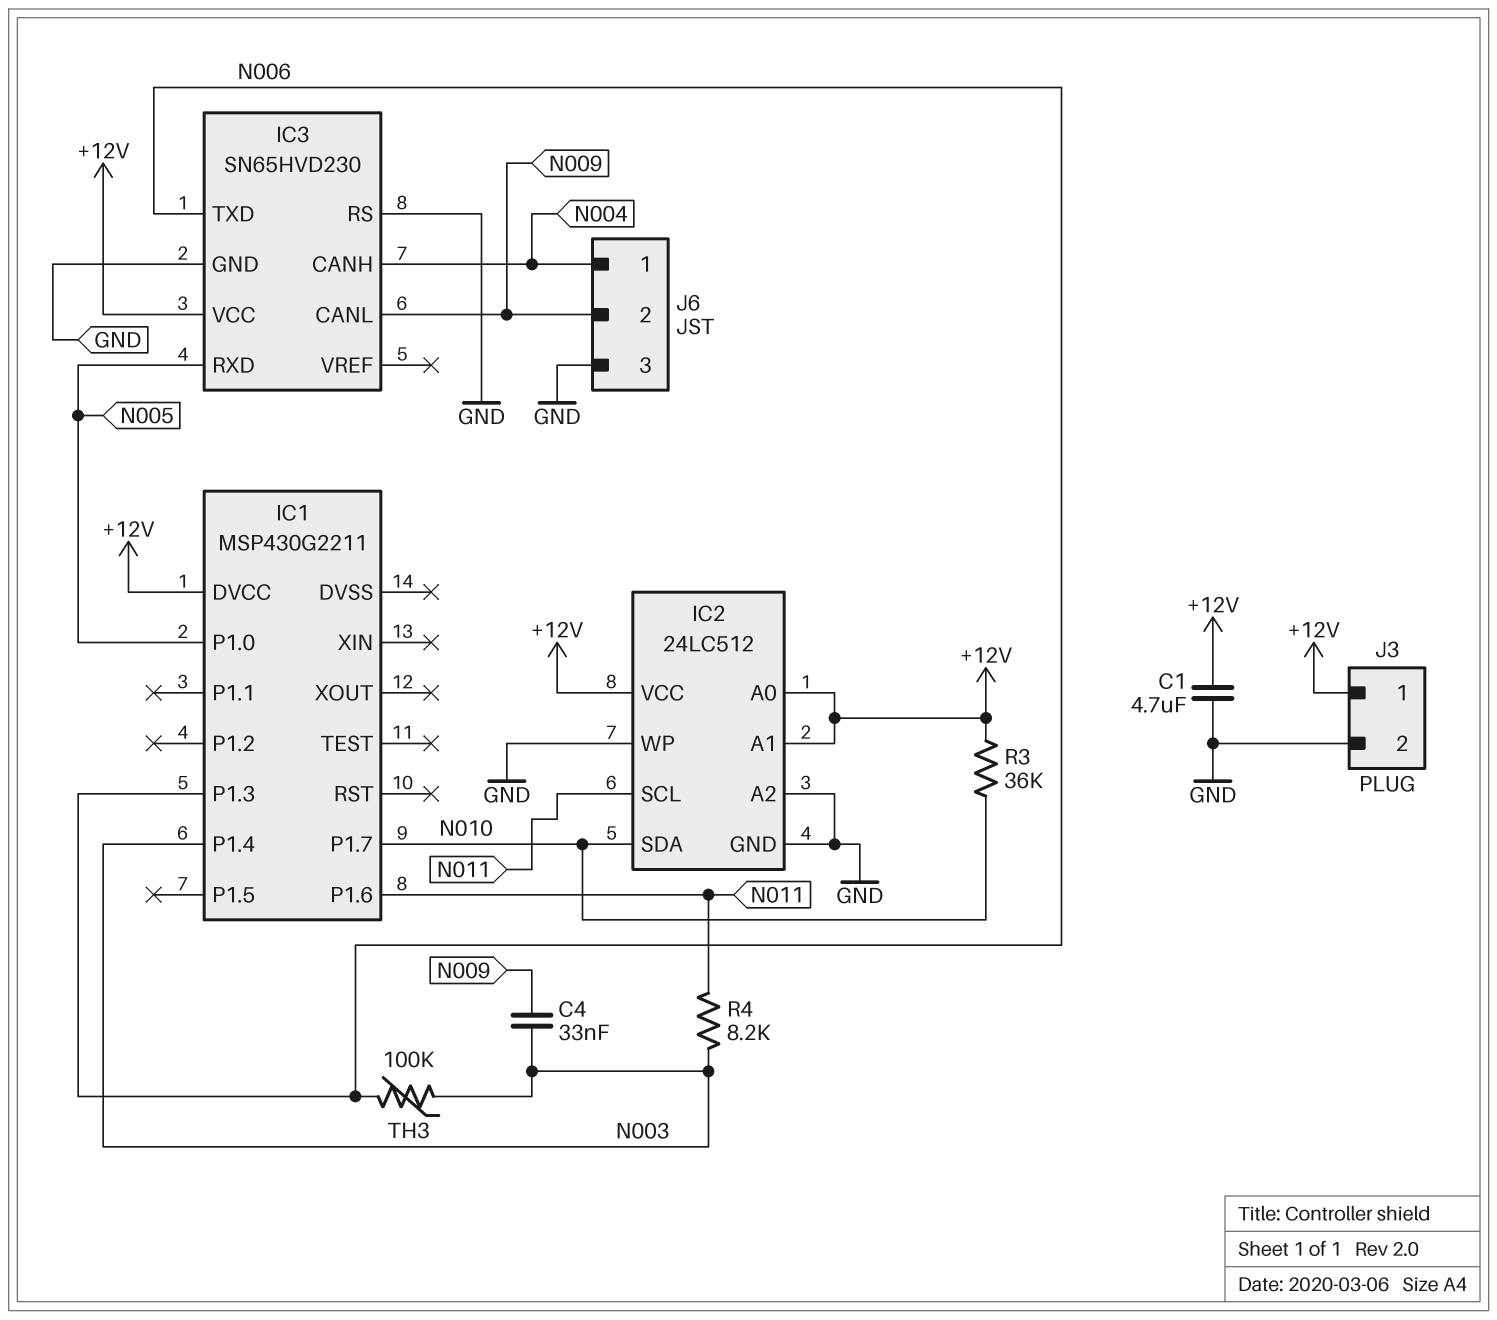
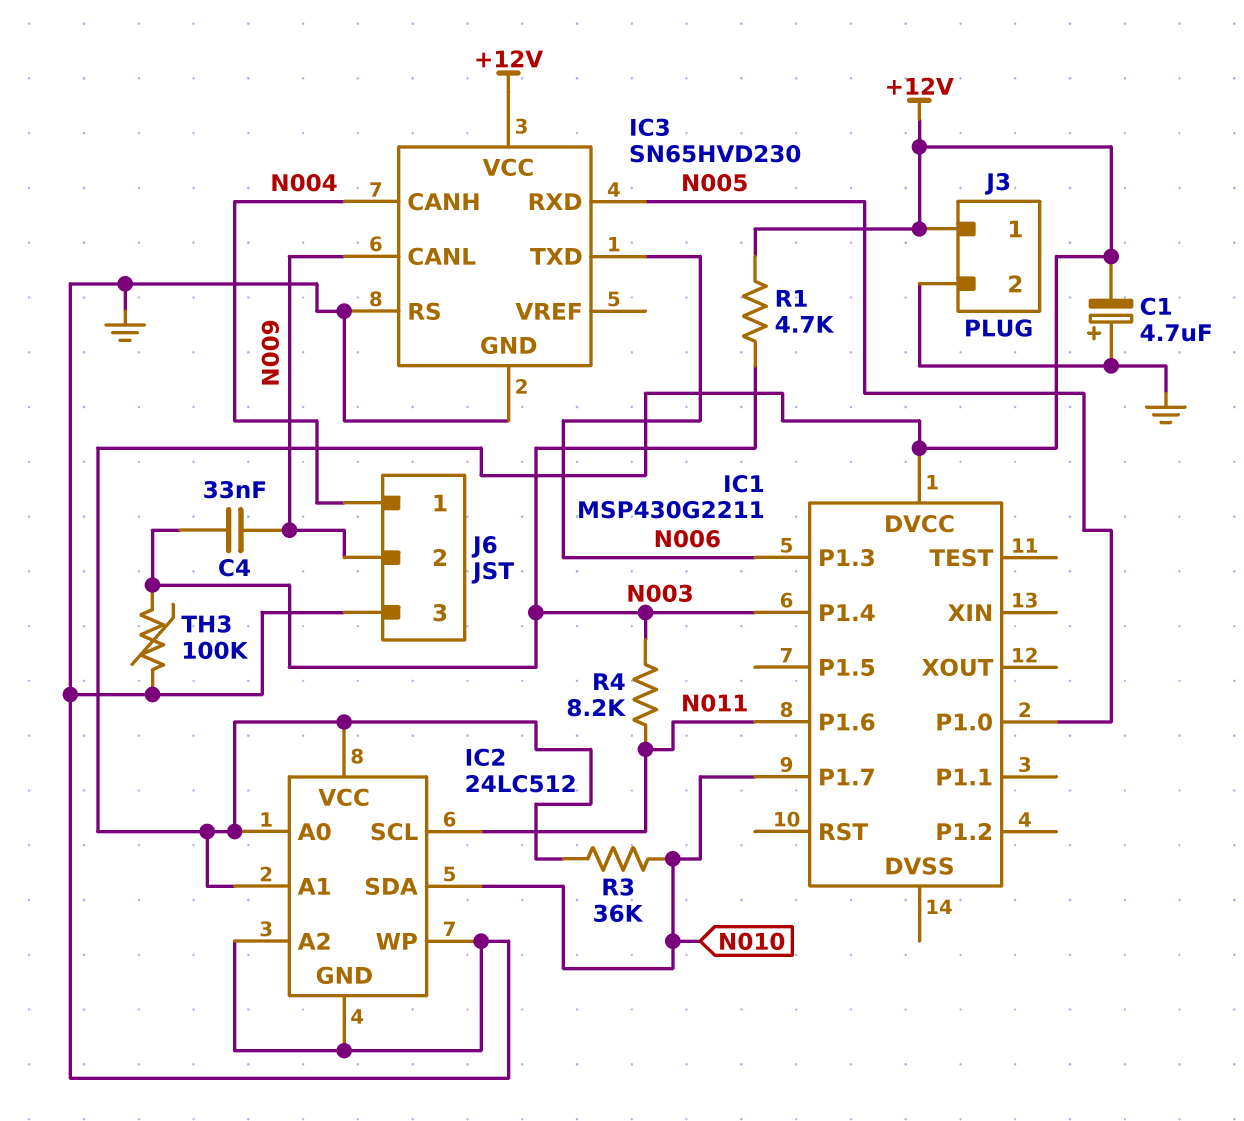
C1: 4.7uF (+12V, GND) -> 4.7uF (plus GND, minus +12V)
R1: none -> 4.7k (+12V, N003)
TH3: 100k (N003, N006) -> 100k (GND, N003)

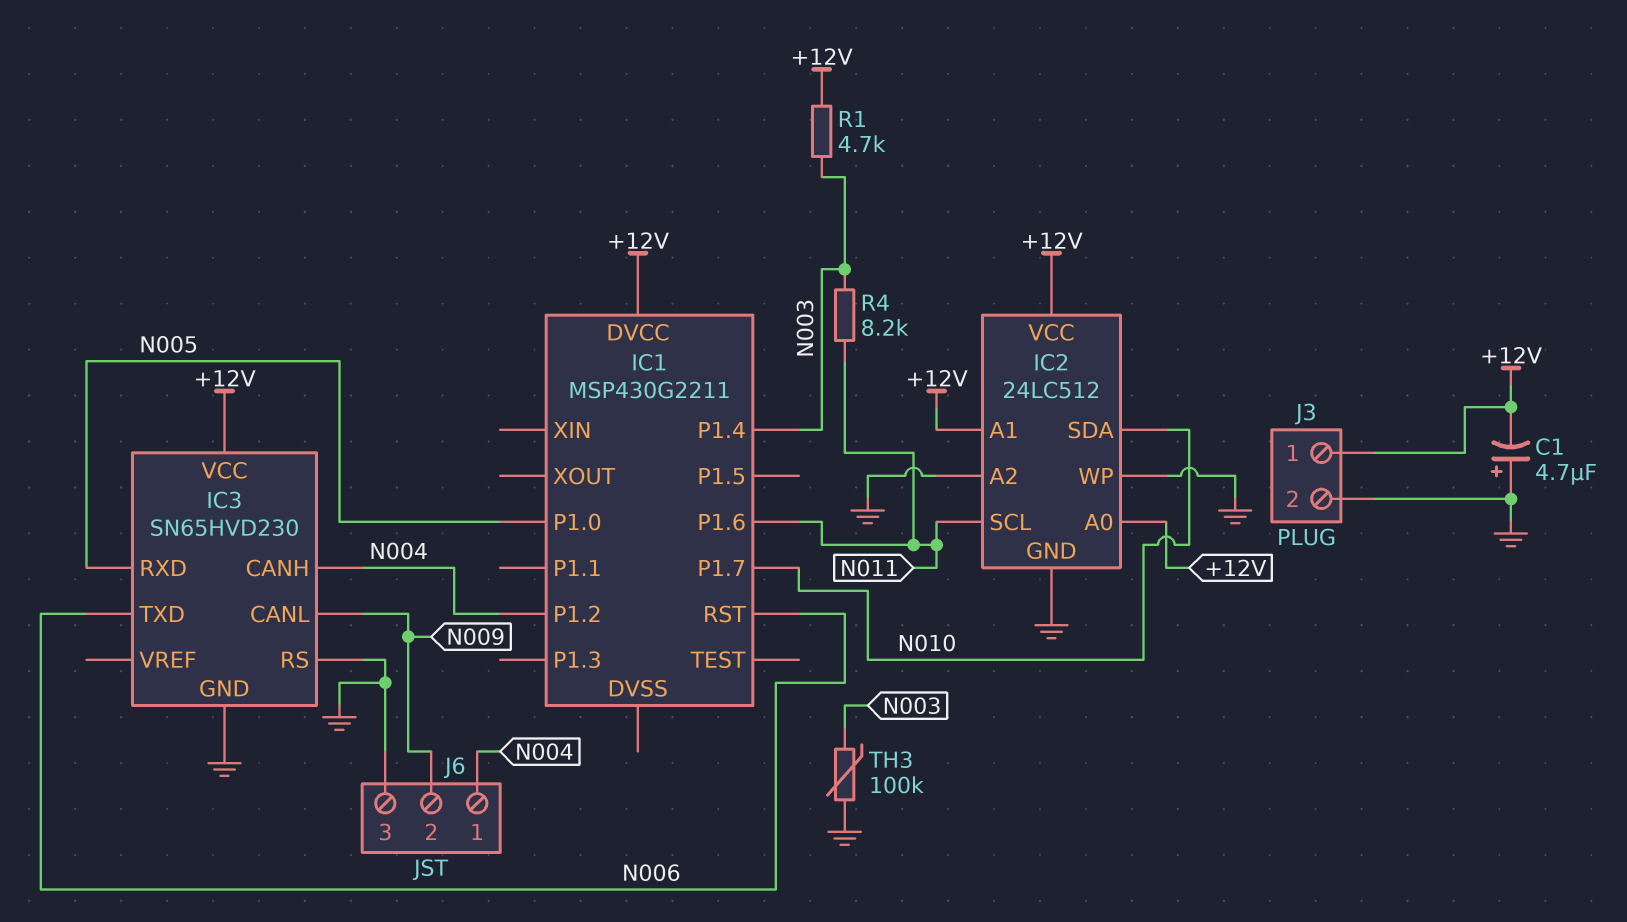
C4: 33nF (N003, N009) -> none
IC1 pin P1.2: none -> N004
IC1 pin P1.3: N006 -> none
IC1 pin RST: none -> N006
R3: 36k (+12V, N010) -> none

